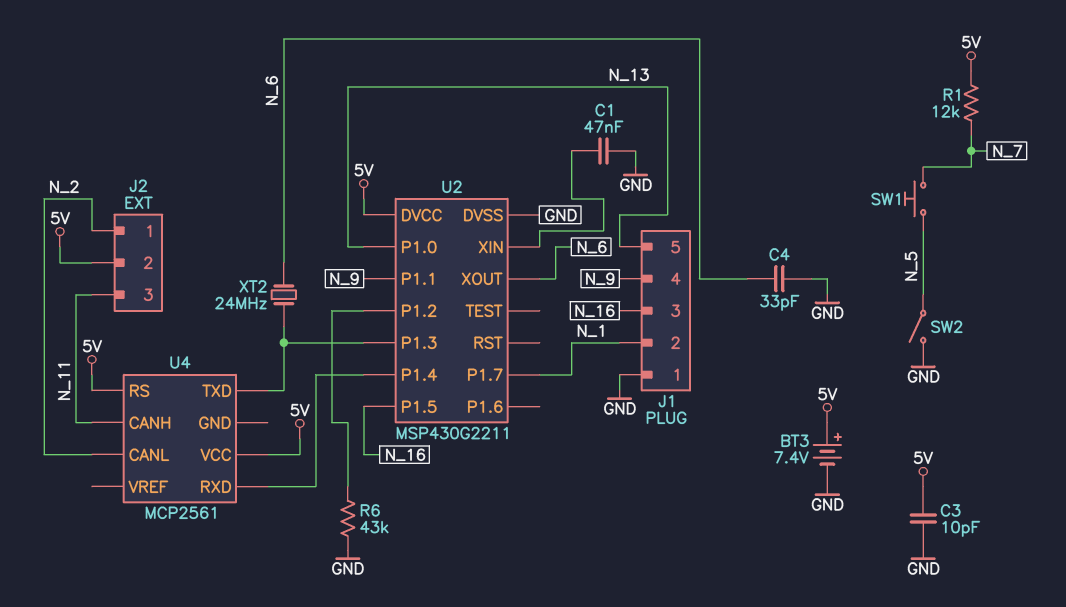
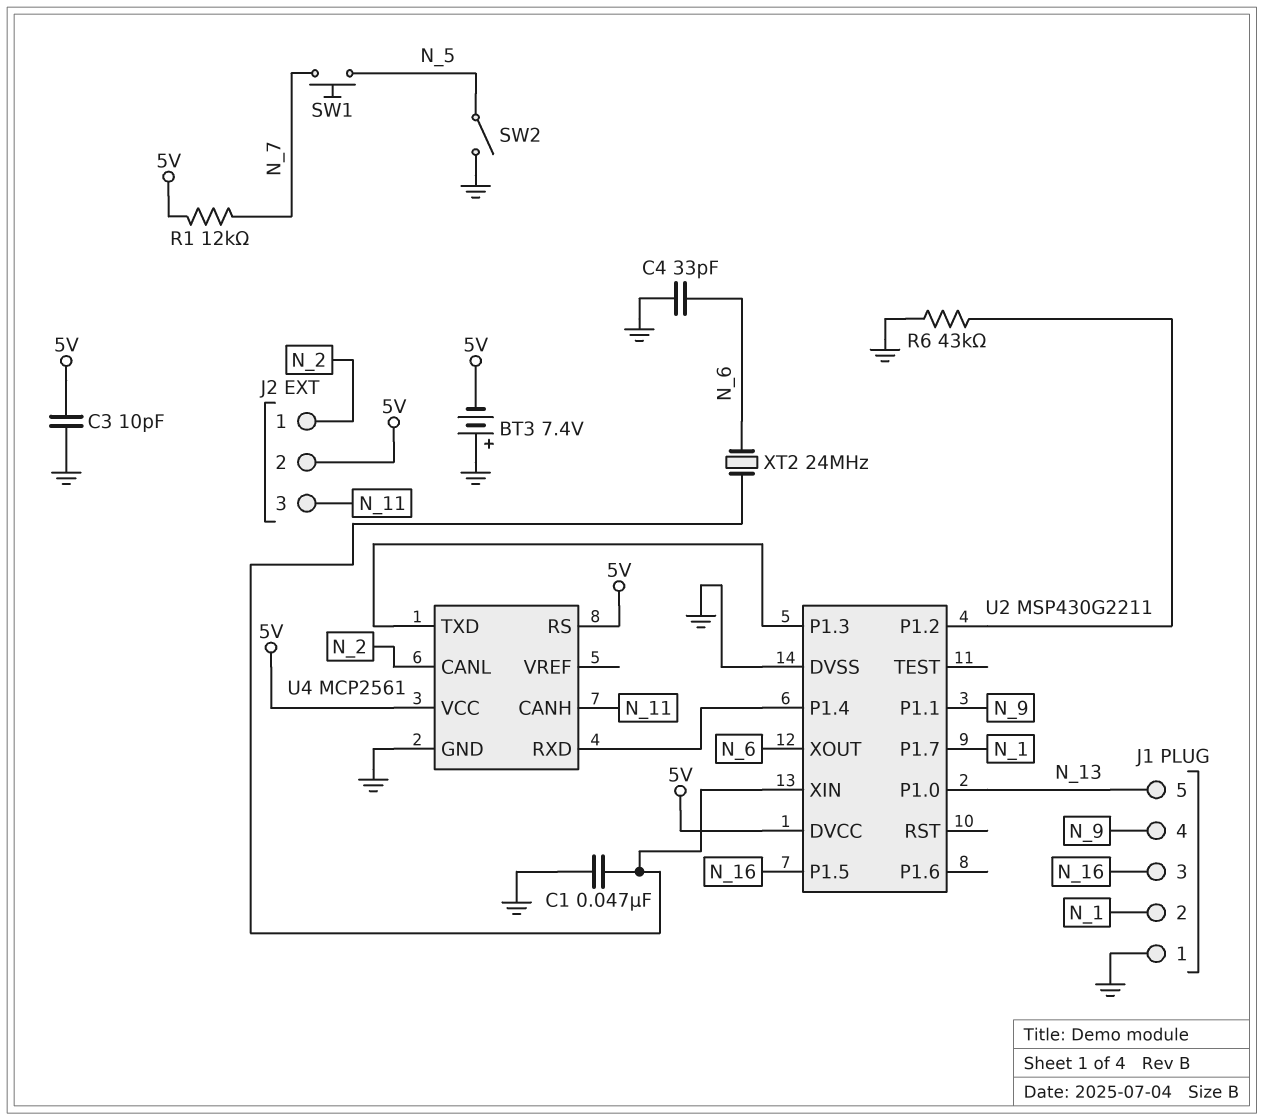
BT3: 7.4V (plus 5V, minus GND) -> 7.4V (plus GND, minus 5V)
U4 pin GND: none -> GND
XT2: 24MHz (N_6, U2/P1.3) -> 24MHz (N_6, U2/XIN)

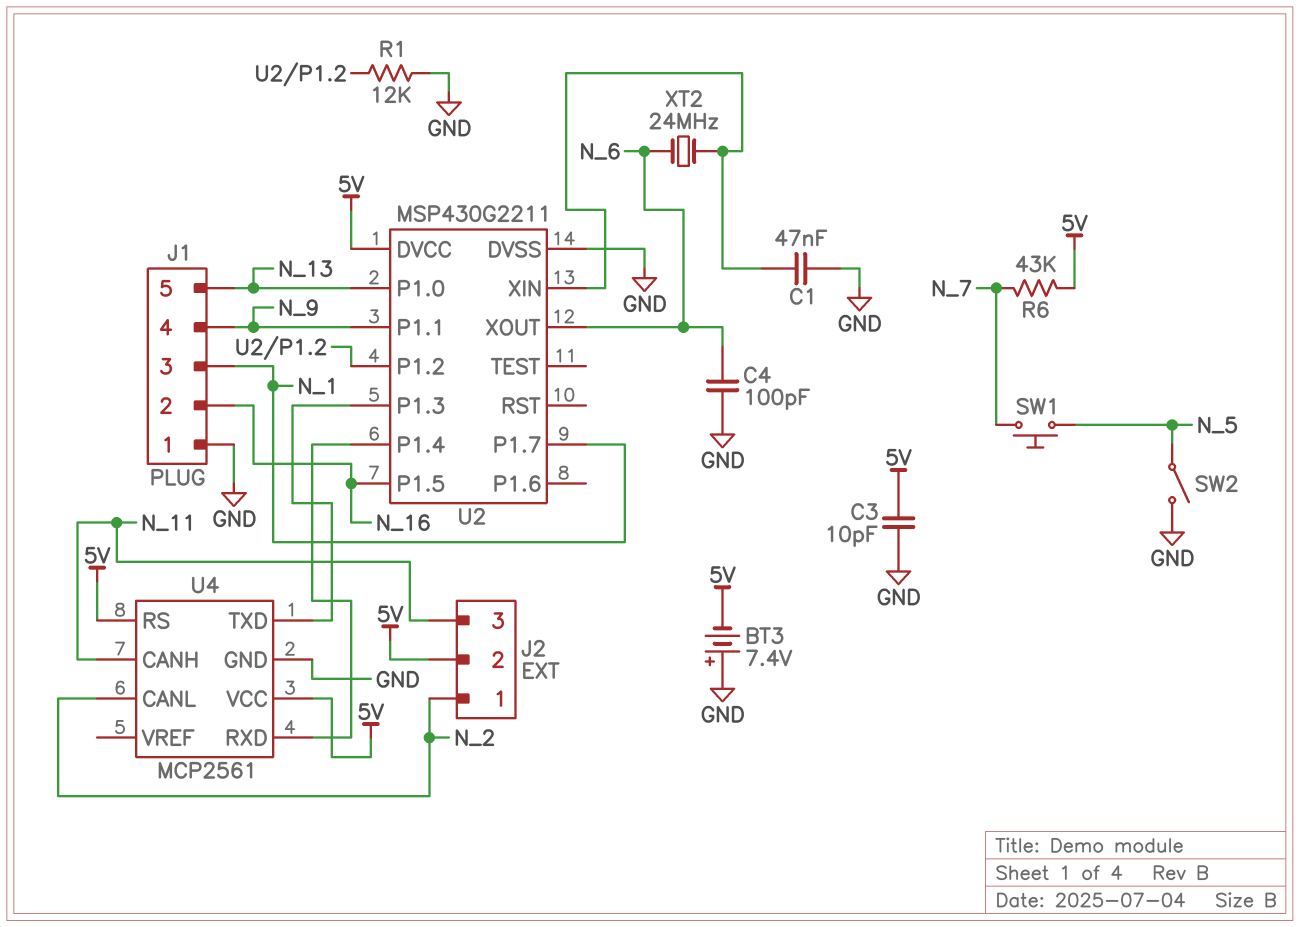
C4: 33pF (GND, N_6) -> 100pF (GND, N_6)
J1 pin 2: N_1 -> N_16
J1 pin 3: N_16 -> N_1
R1: 12k (5V, N_7) -> 12k (GND, U2/P1.2)
R6: 43k (GND, U2/P1.2) -> 43k (5V, N_7)

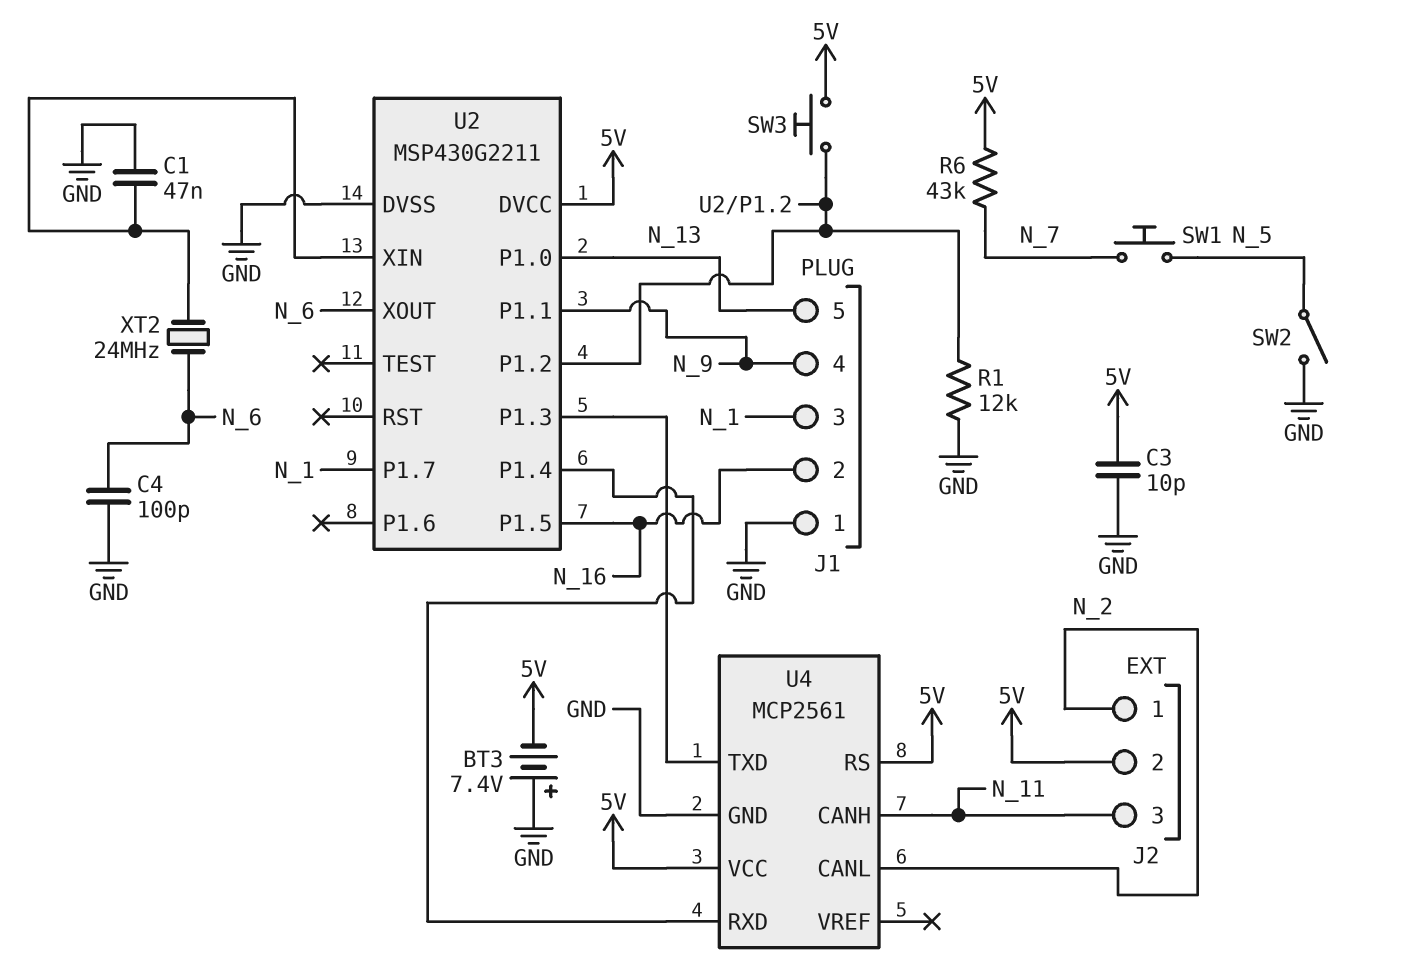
SW3: none -> button (5V, U2/P1.2)

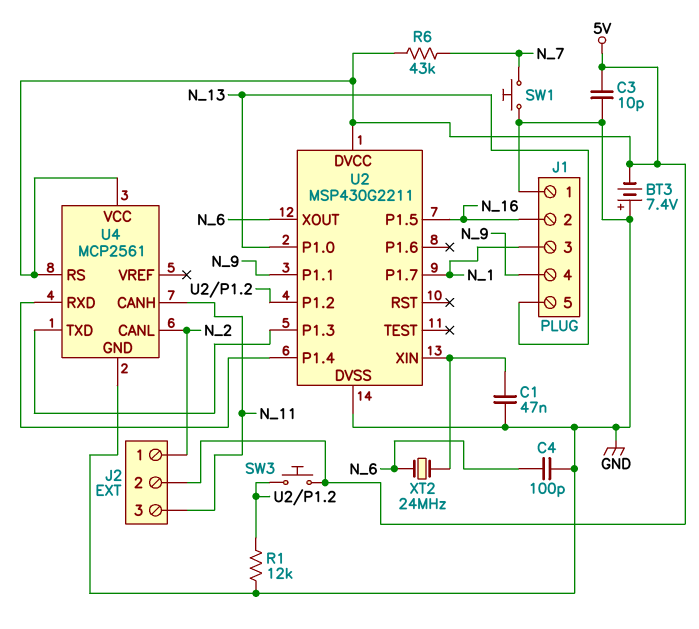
SW1: button (N_5, N_7) -> button (GND, N_7)
SW2: switch (GND, N_5) -> none

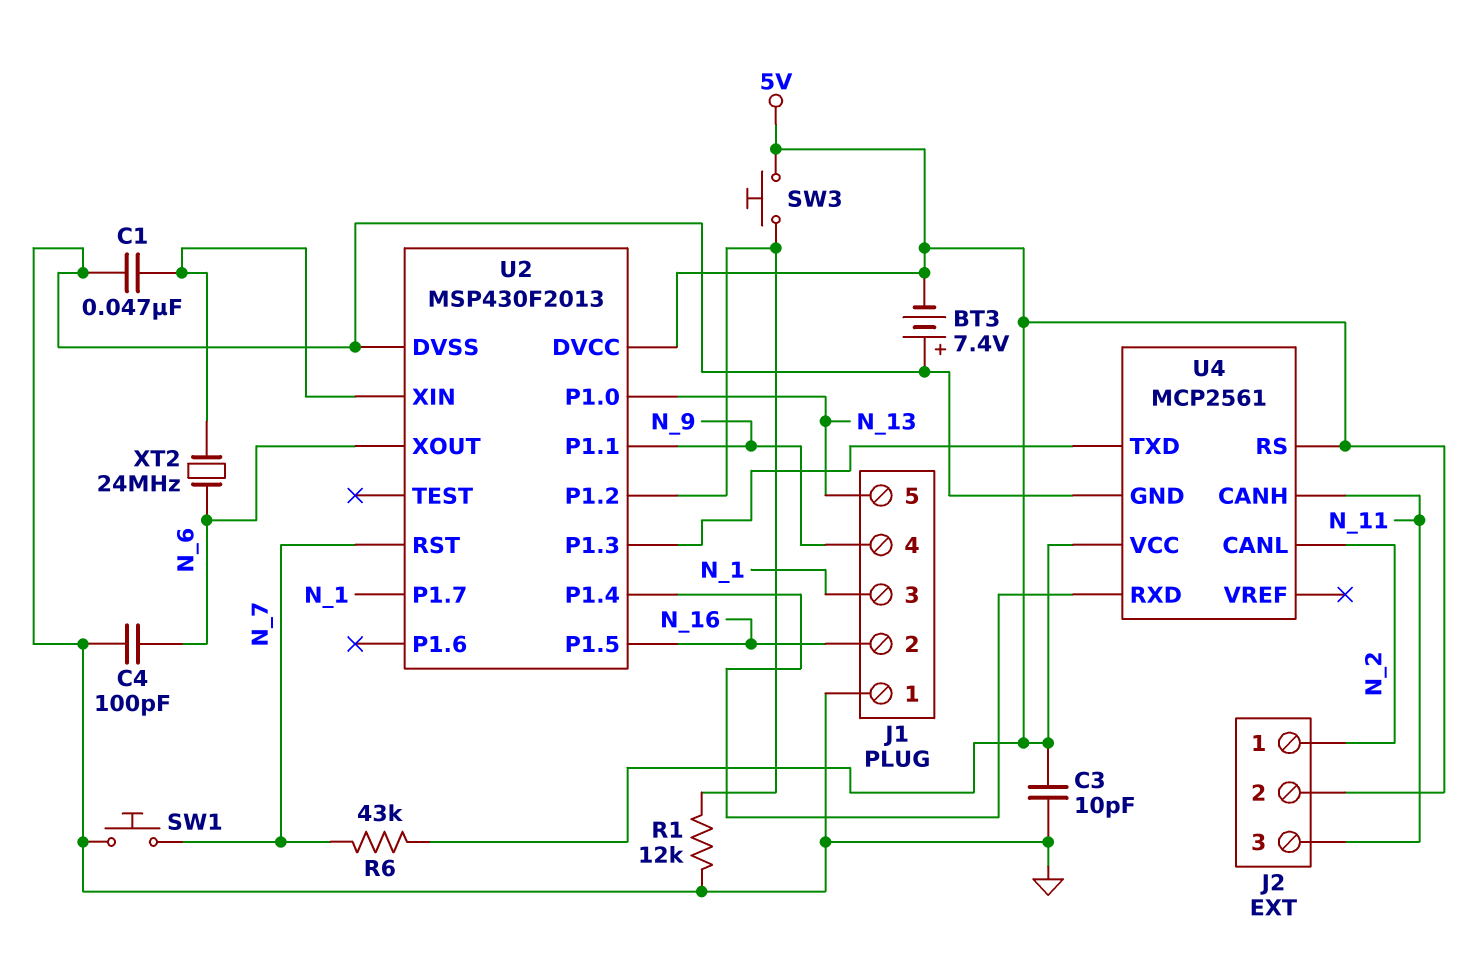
U2: MSP430G2211 -> MSP430F2013
U2 pin RST: none -> N_7

